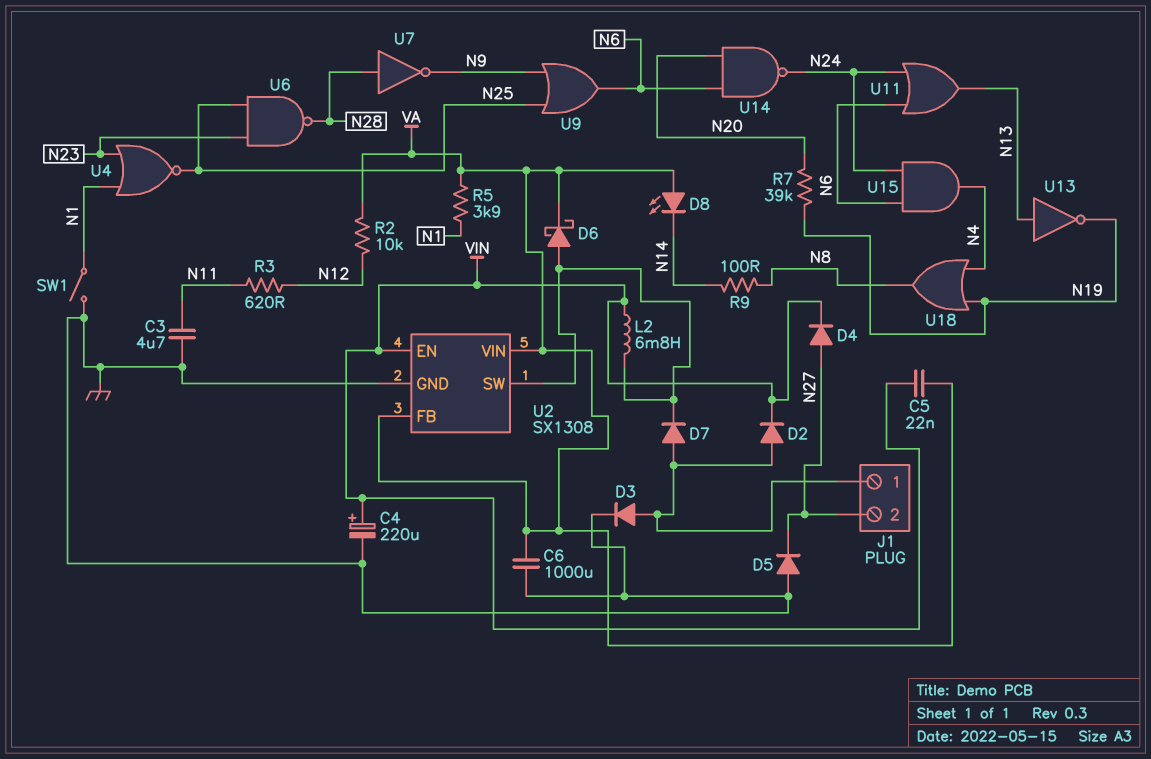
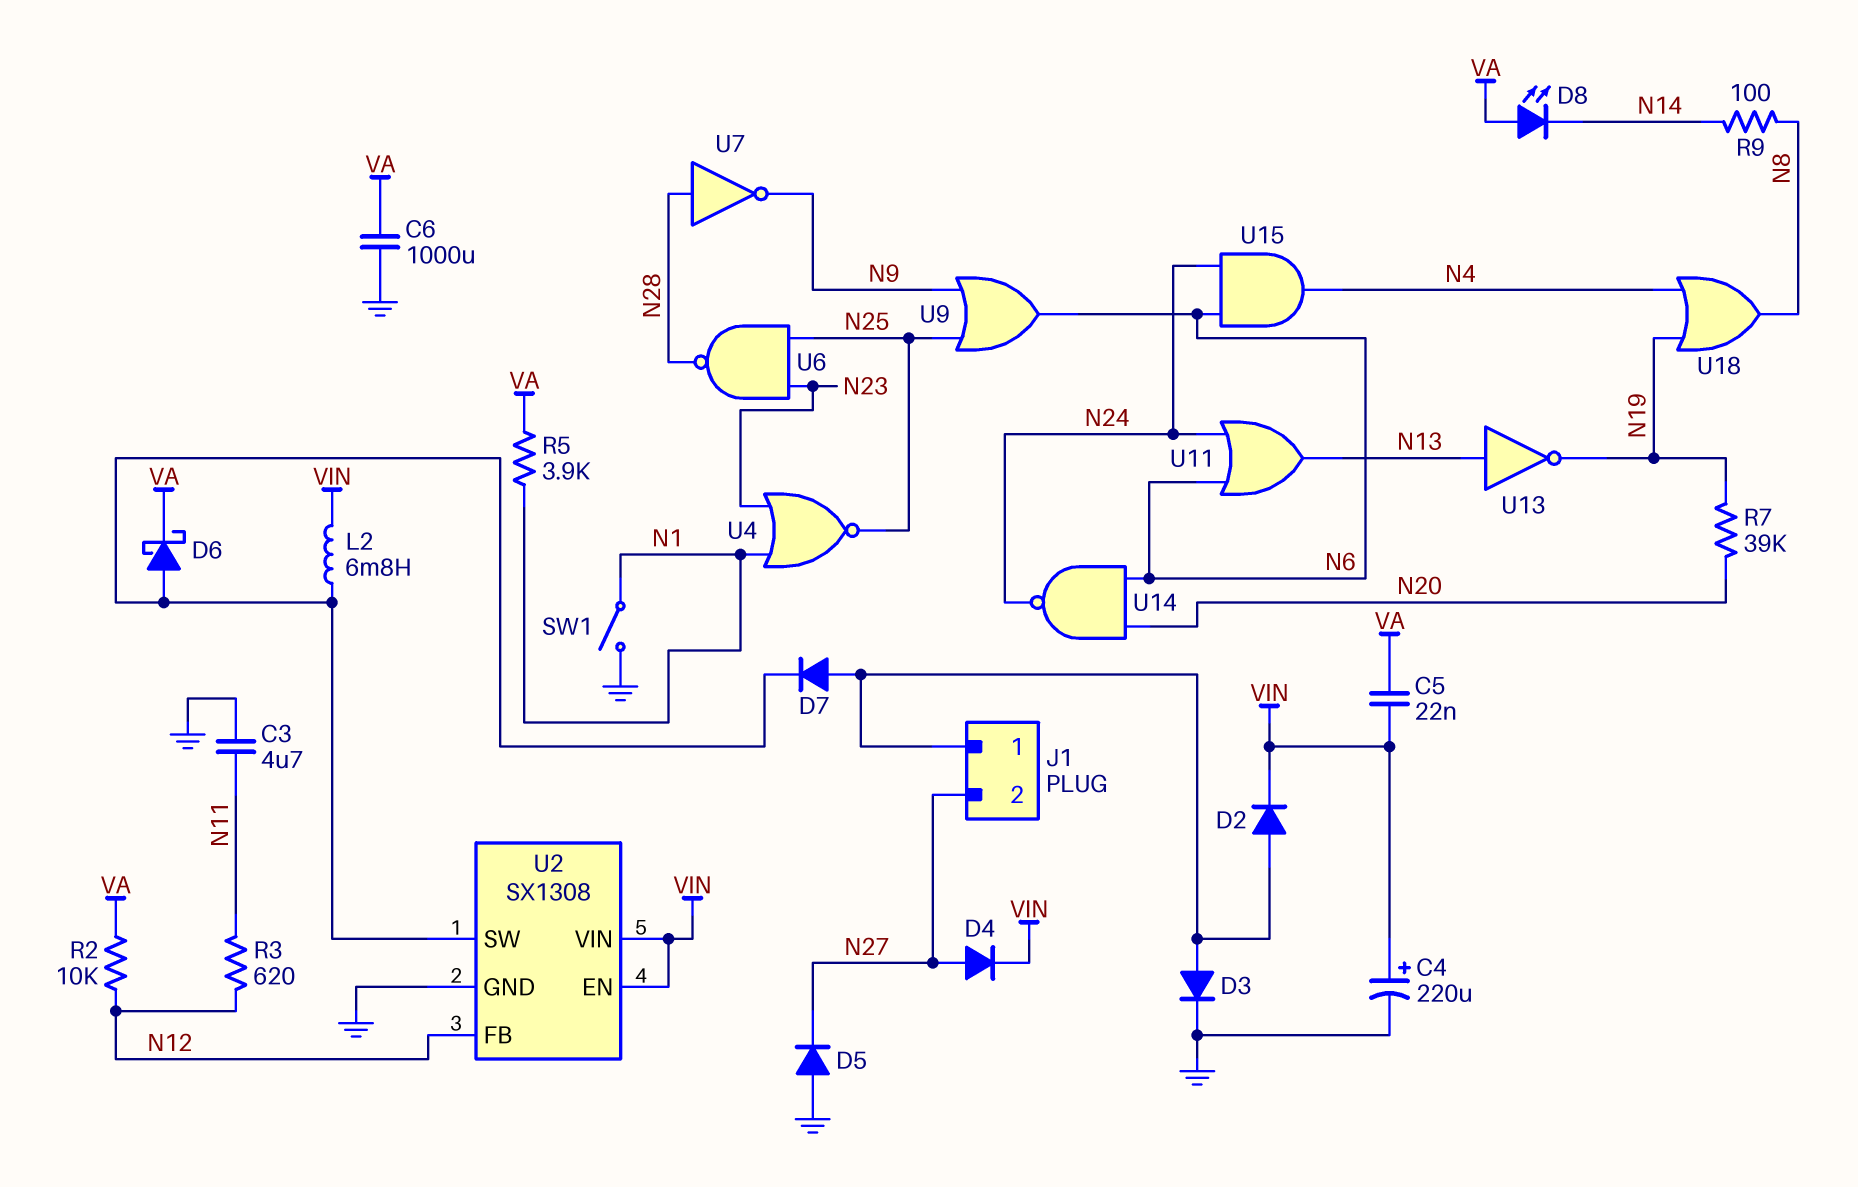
U2 pin FB: VA -> N12
U2 pin VIN: VA -> VIN

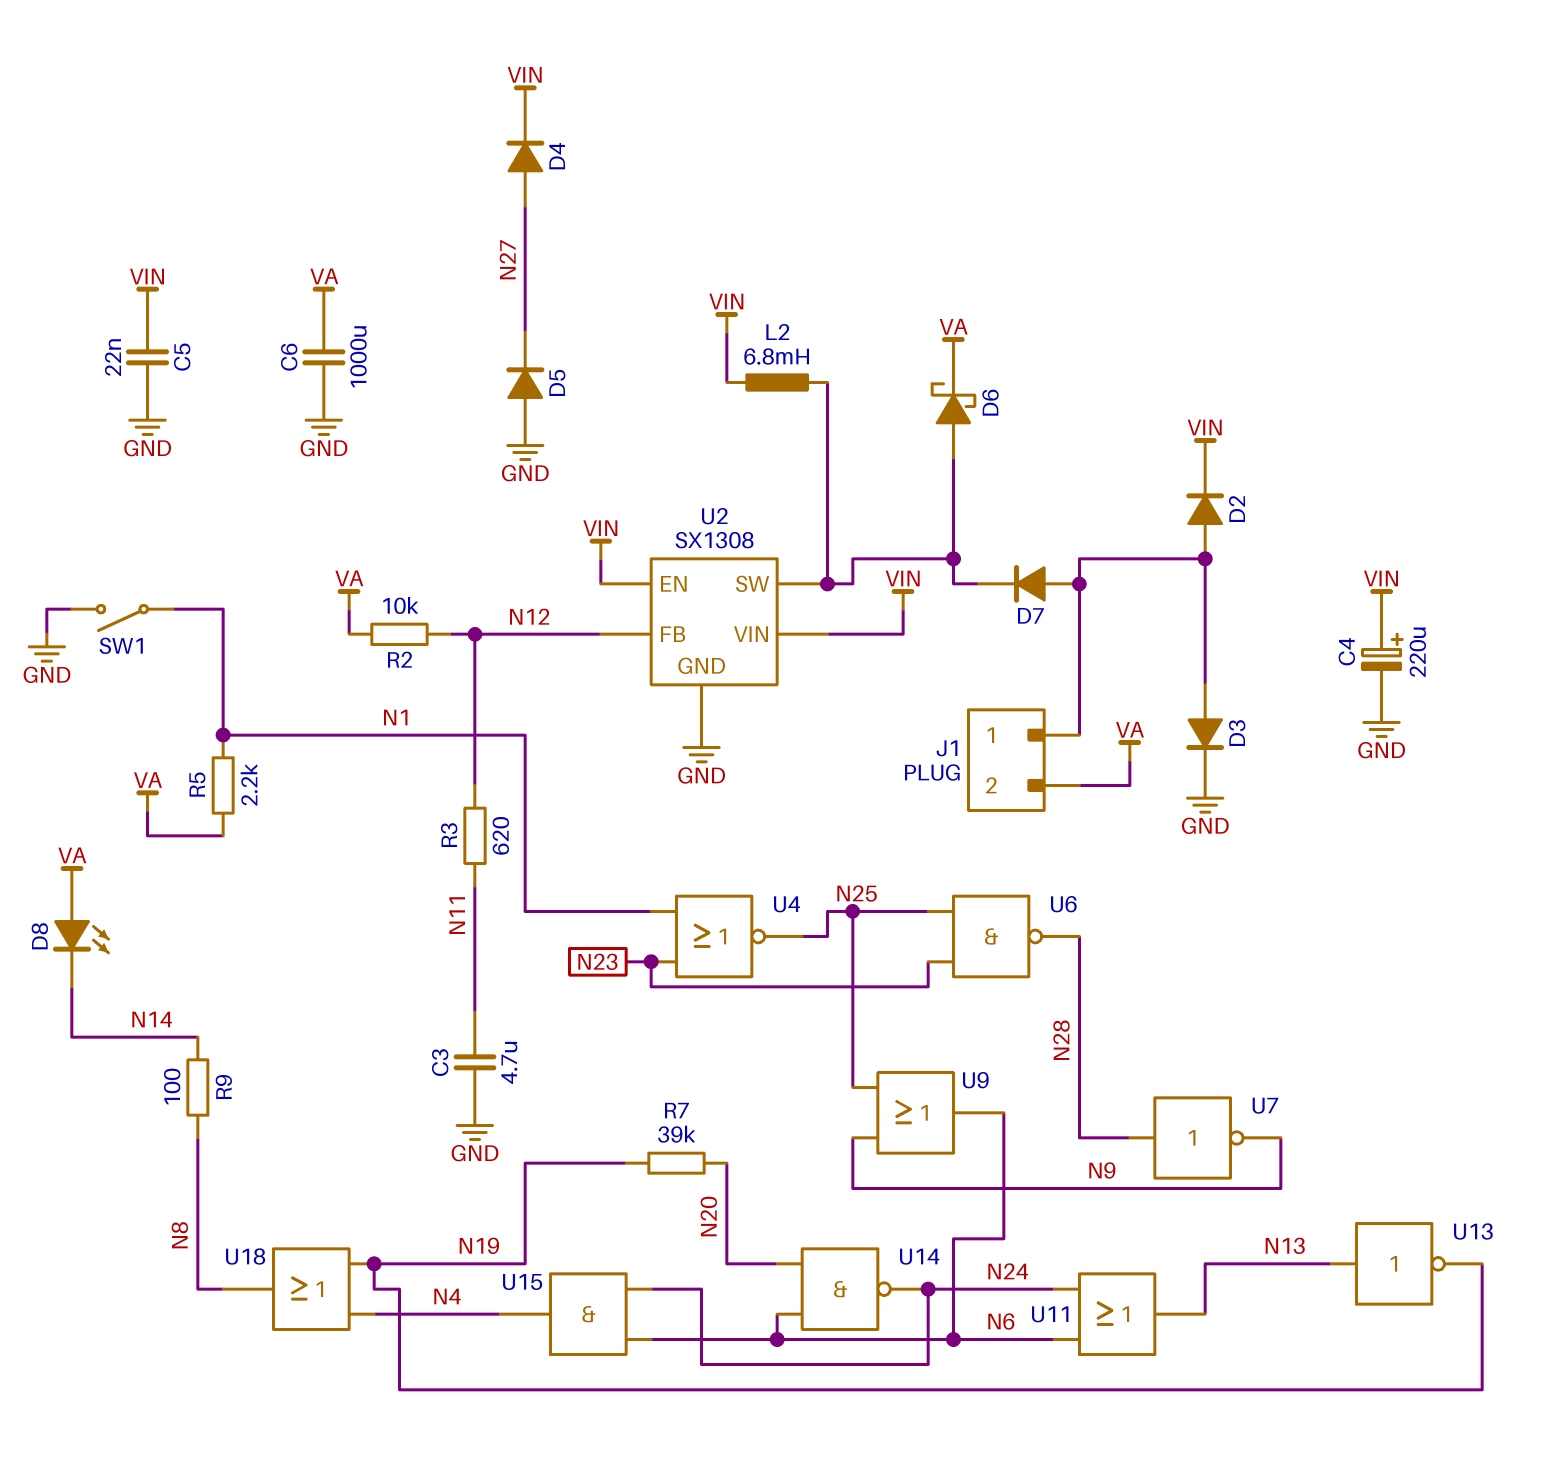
C5: 22nF (VA, VIN) -> 22nF (GND, VIN)
J1 pin 2: N27 -> VA
R5: 3.9k (N1, VA) -> 2.2k (N1, VA)

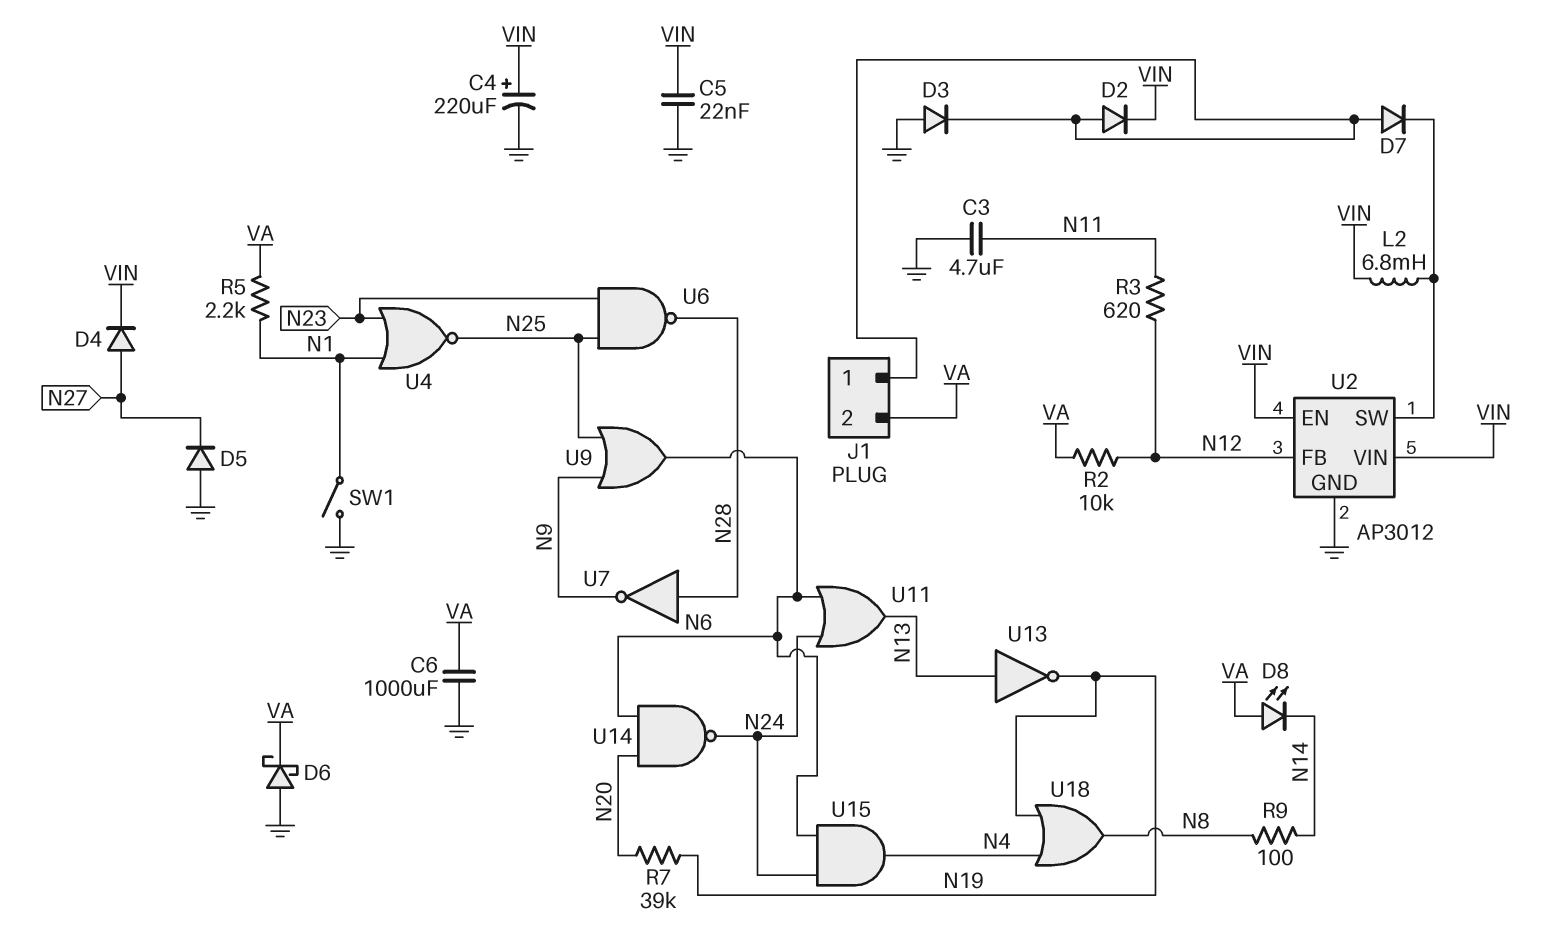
D3: diode (A J1/1, K GND) -> diode (A GND, K J1/1)
D6: schottky (A U2/SW, K VA) -> schottky (A GND, K VA)
U2: SX1308 -> AP3012

